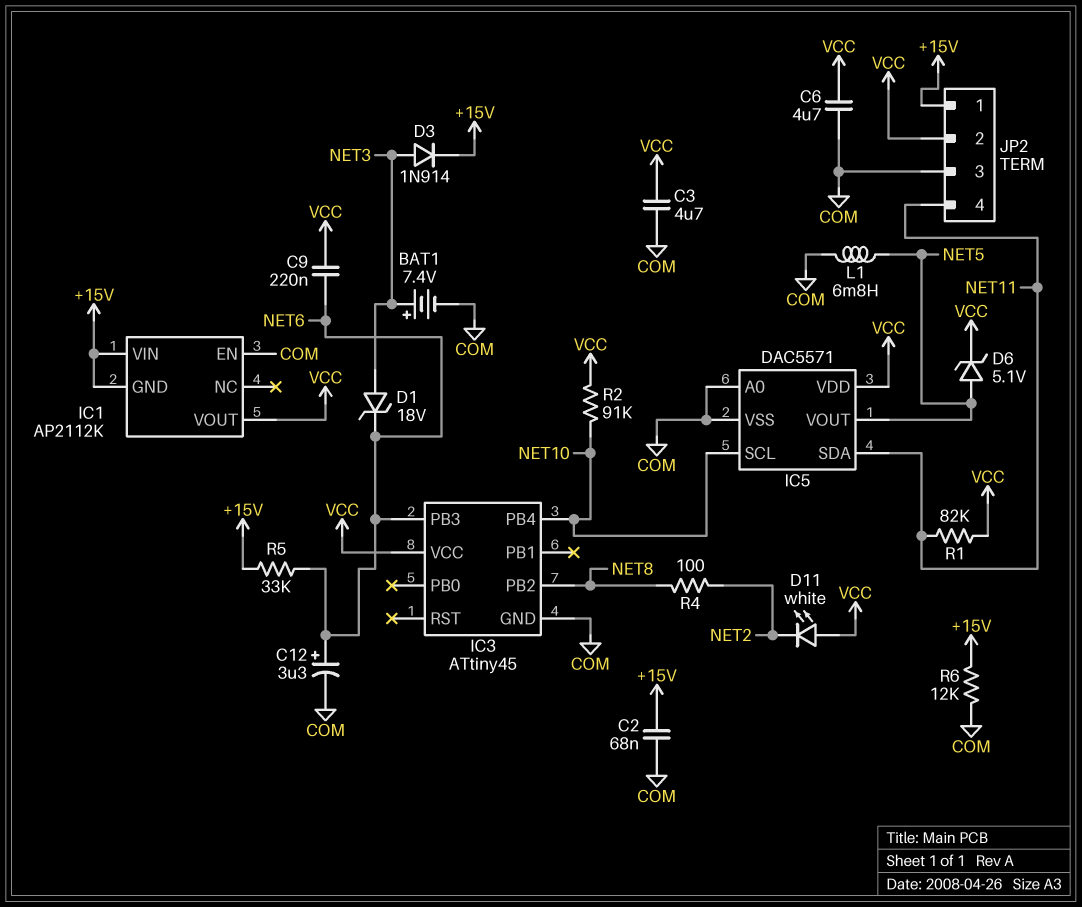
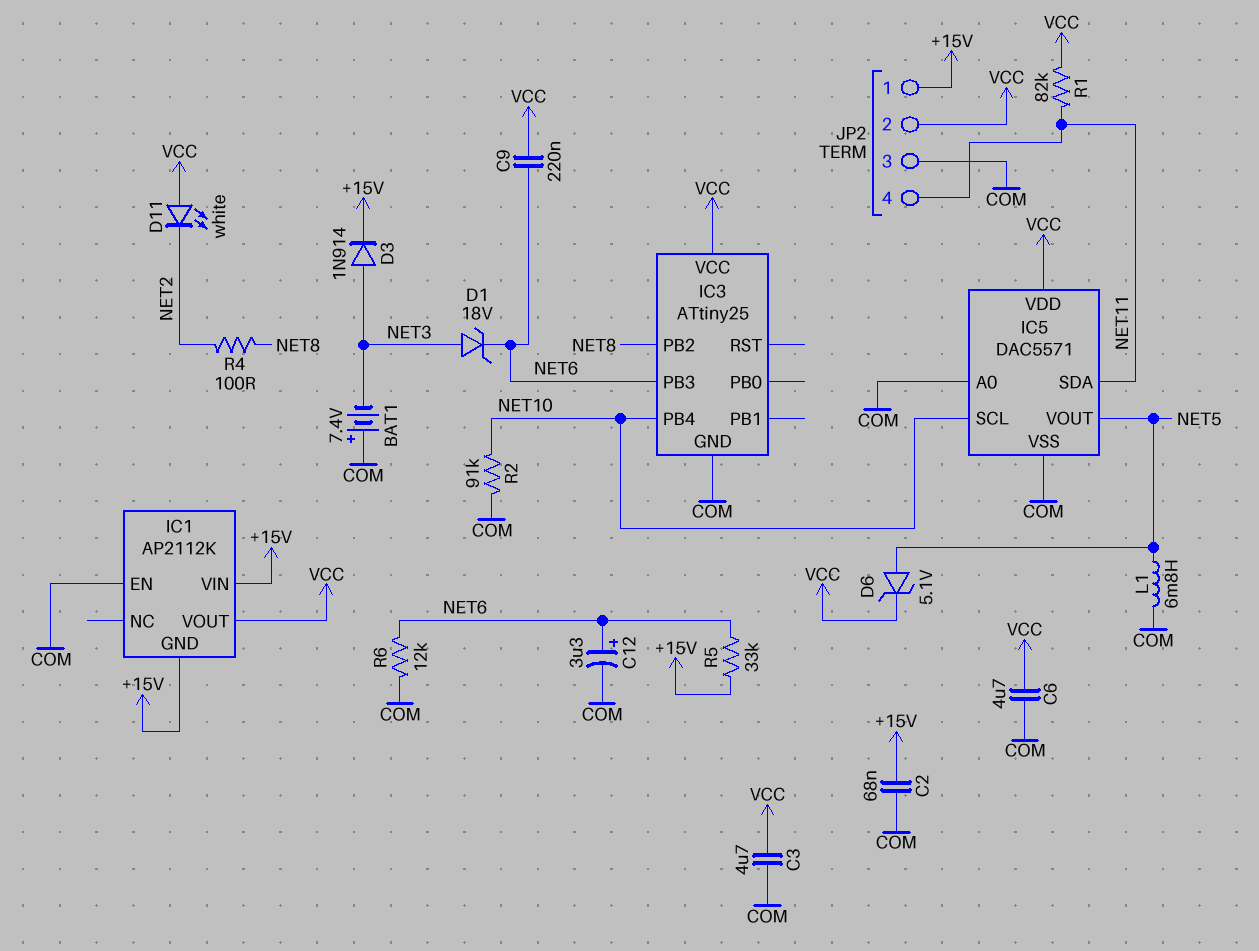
BAT1: 7.4V (plus NET3, minus COM) -> 7.4V (plus COM, minus NET3)
IC3: ATtiny45 -> ATtiny25
R2: 91k (NET10, VCC) -> 91k (COM, NET10)
R6: 12k (+15V, COM) -> 12k (COM, NET6)

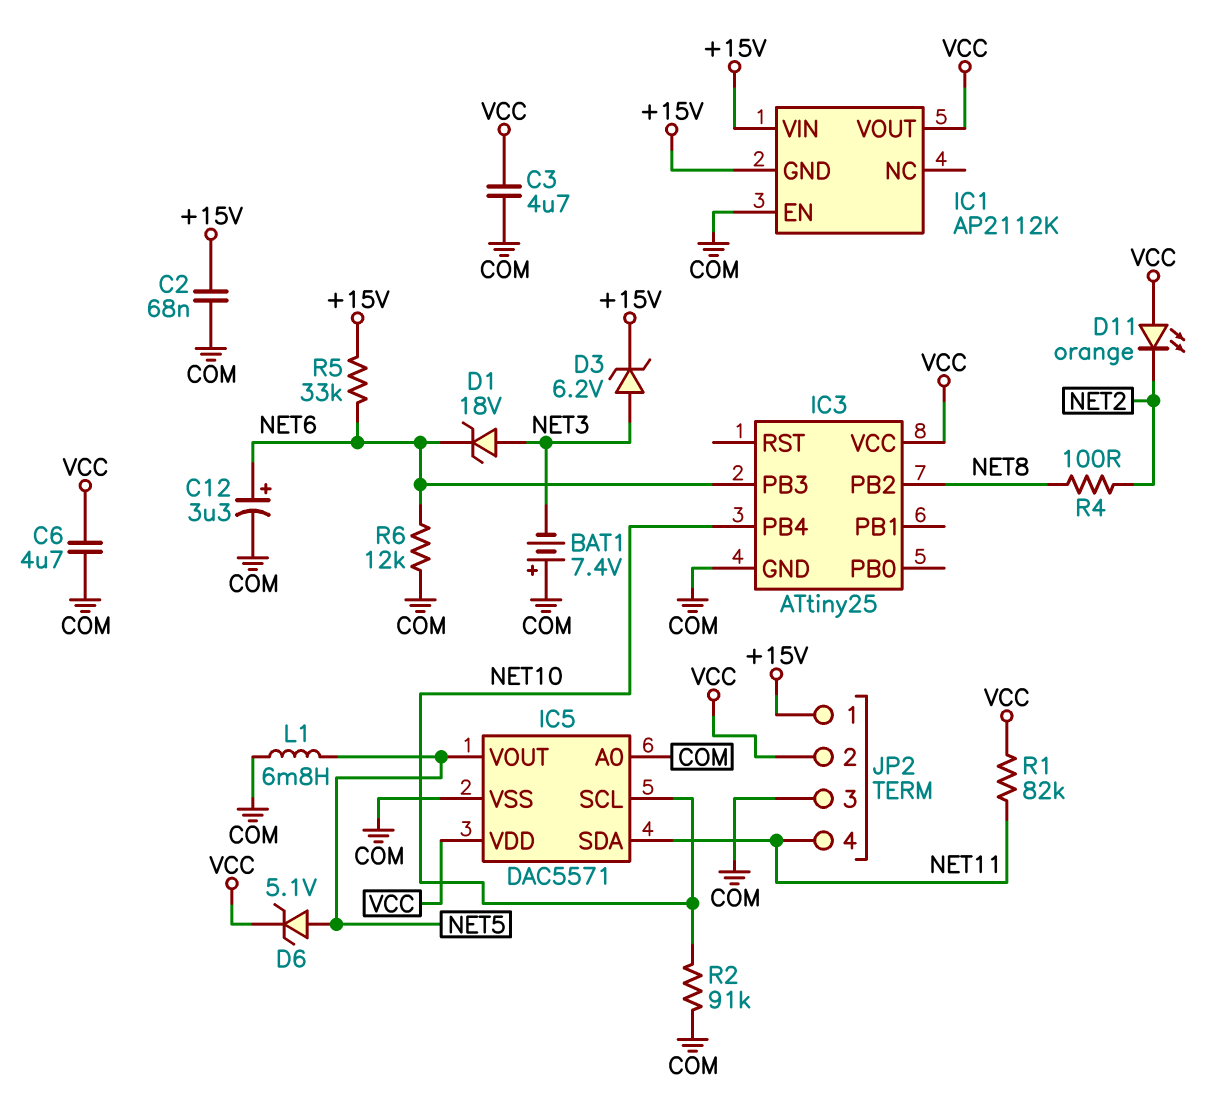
C9: 220nF (NET6, VCC) -> none
D3: diode 1N914 (A NET3, K +15V) -> zener 6.2V (A NET3, K +15V)
D11: LED white (A VCC, K NET2) -> LED orange (A VCC, K NET2)

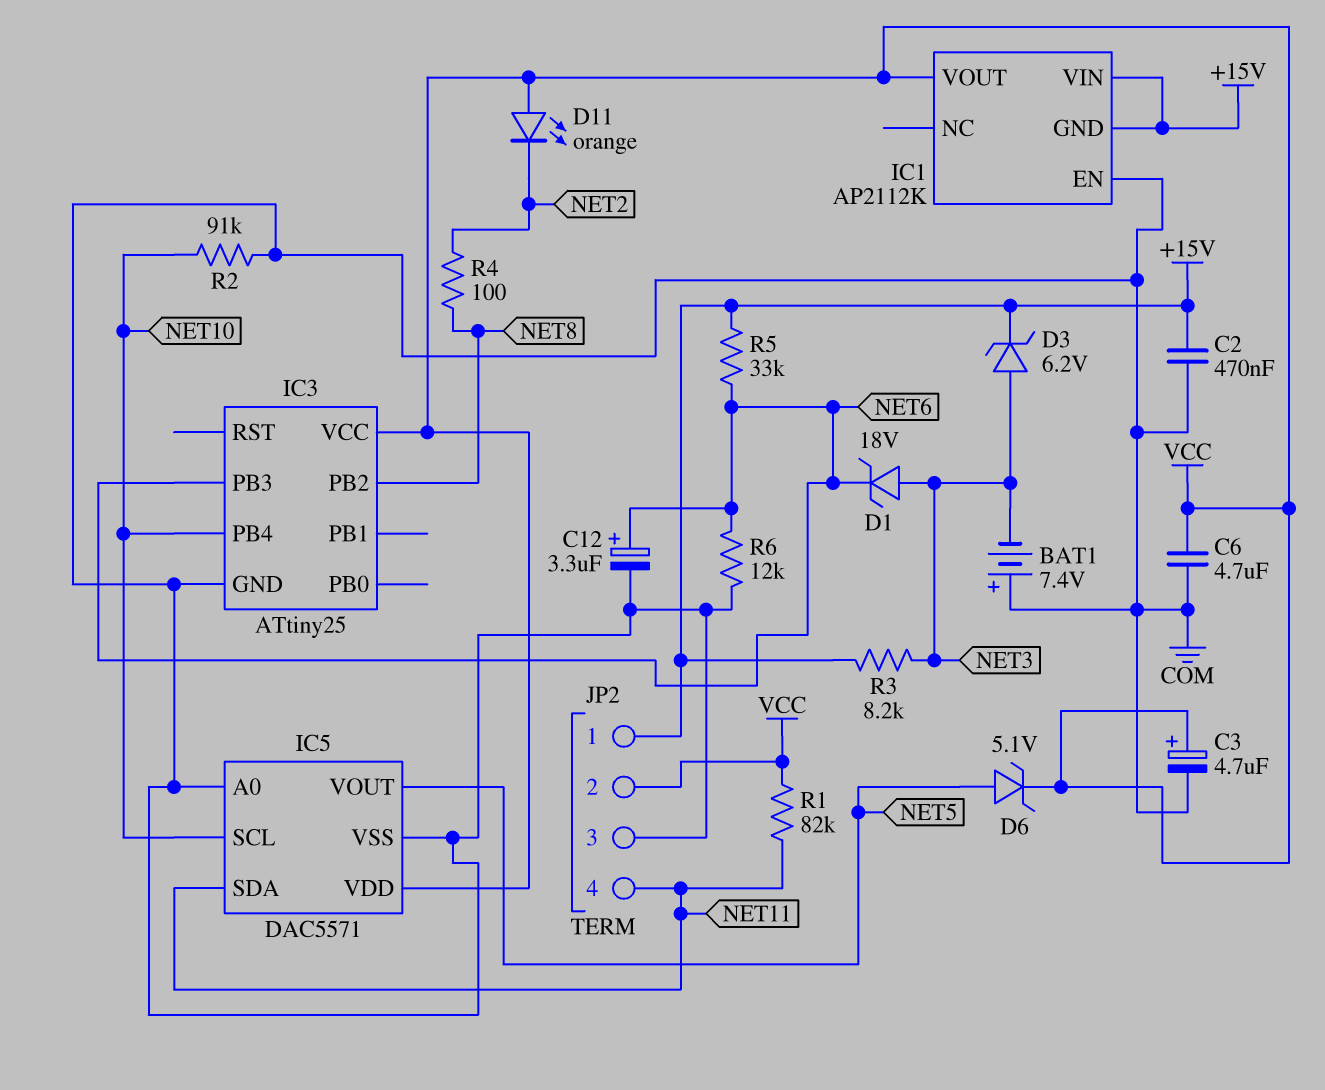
C2: 68nF (+15V, COM) -> 470nF (+15V, COM)
C3: 4.7uF (COM, VCC) -> 4.7uF (plus VCC, minus COM)
L1: 6.8mH (COM, NET5) -> none
R3: none -> 8.2k (+15V, NET3)

